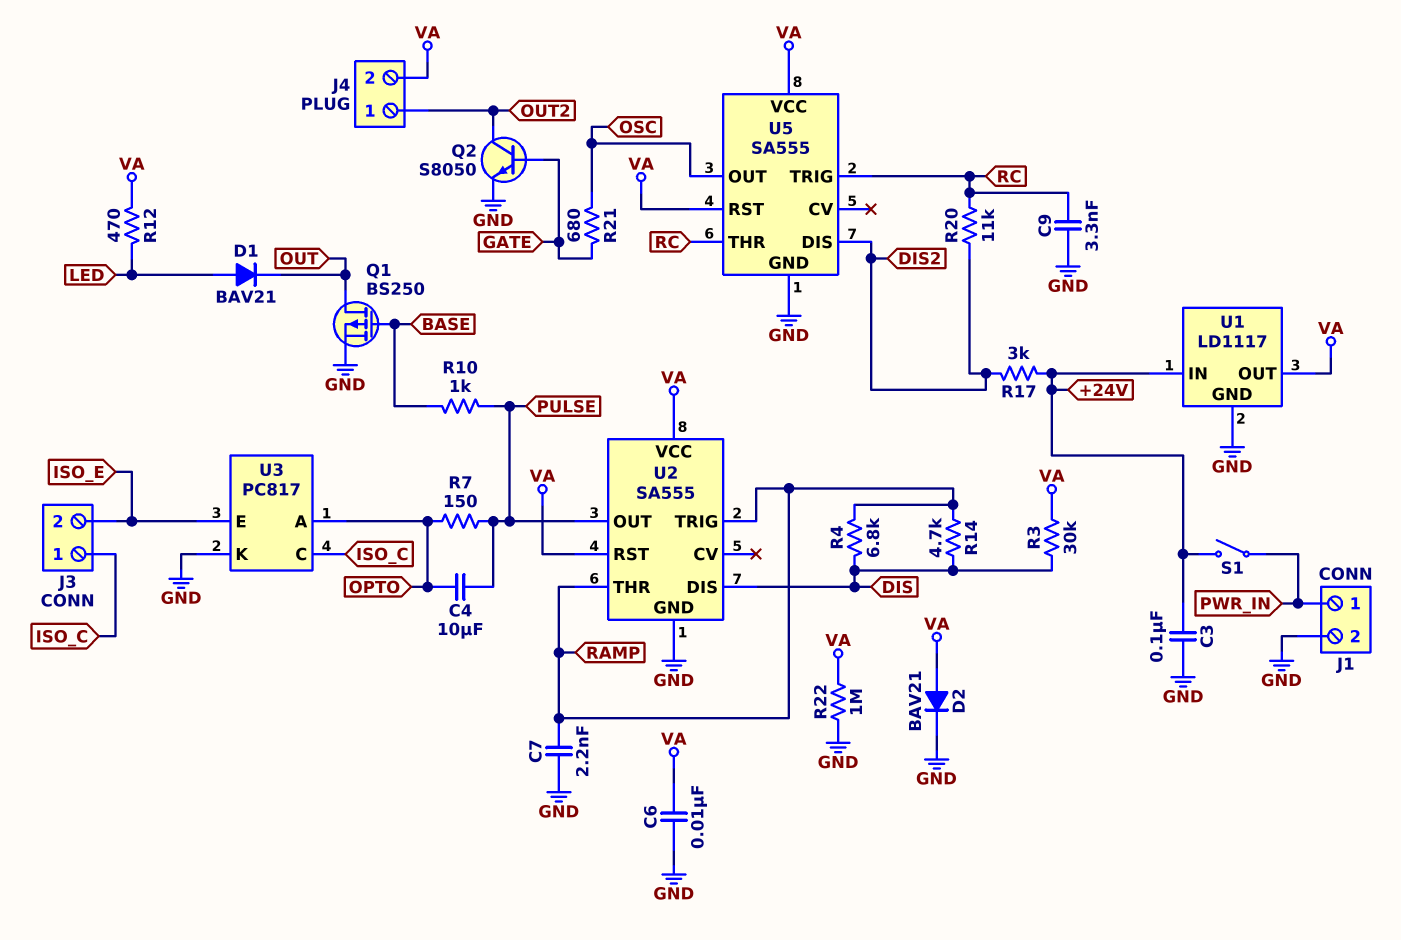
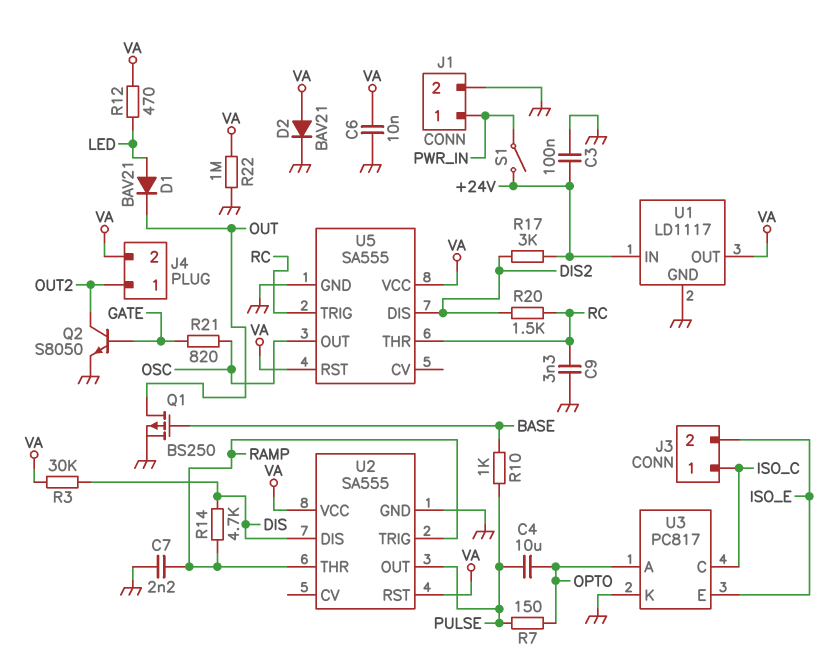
R4: 6.8k (DIS, RAMP) -> none
R20: 11k (DIS2, RC) -> 1.5k (DIS2, RC)
R21: 680 (GATE, OSC) -> 820 (GATE, OSC)

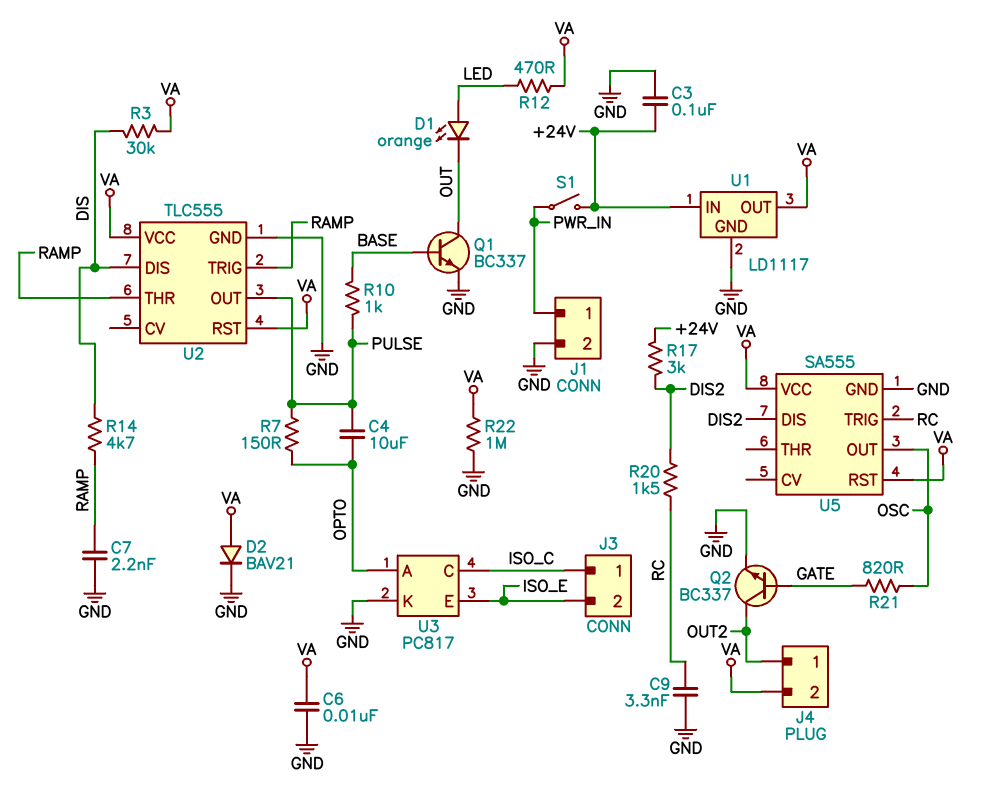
D1: diode BAV21 (A LED, K OUT) -> LED orange (A LED, K OUT)
Q1: PMOS BS250 (G BASE, D OUT, S GND) -> NPN BC337 (B BASE, C OUT, E GND)
Q2: NPN S8050 (B GATE, C OUT2, E GND) -> NPN BC337 (B GATE, C OUT2, E GND)
U2: SA555 -> TLC555
U5 pin THR: RC -> none

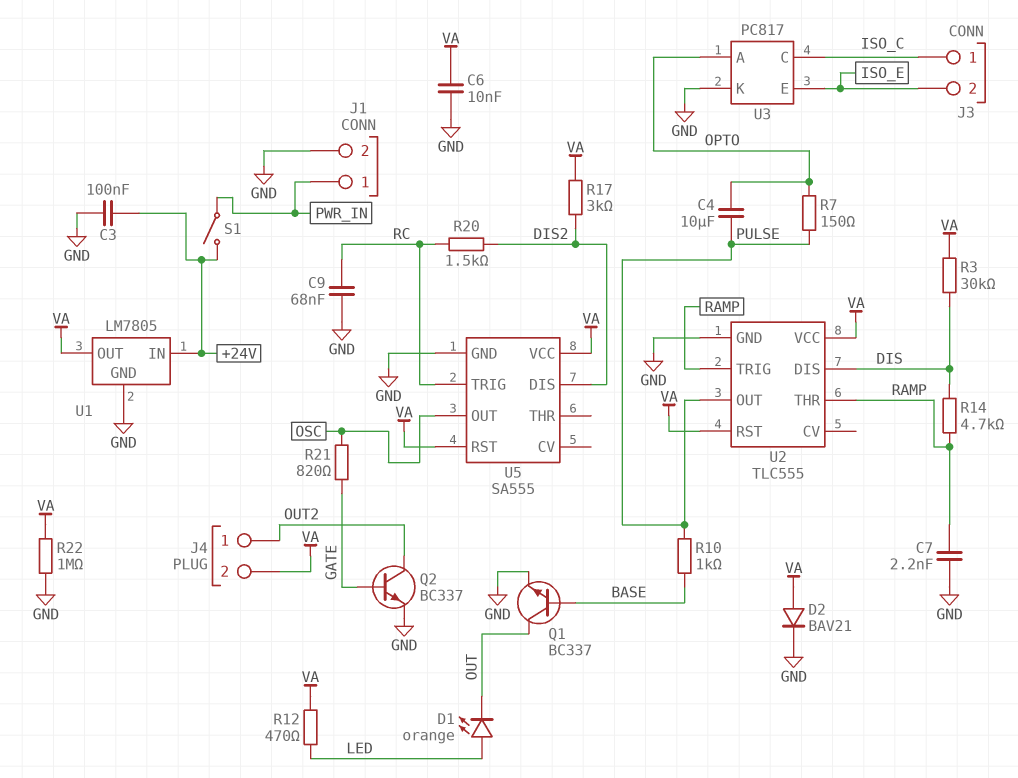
C9: 3.3nF (GND, RC) -> 68nF (GND, RC)
R17: 3k (+24V, DIS2) -> 3k (DIS2, VA)
U1: LD1117 -> LM7805

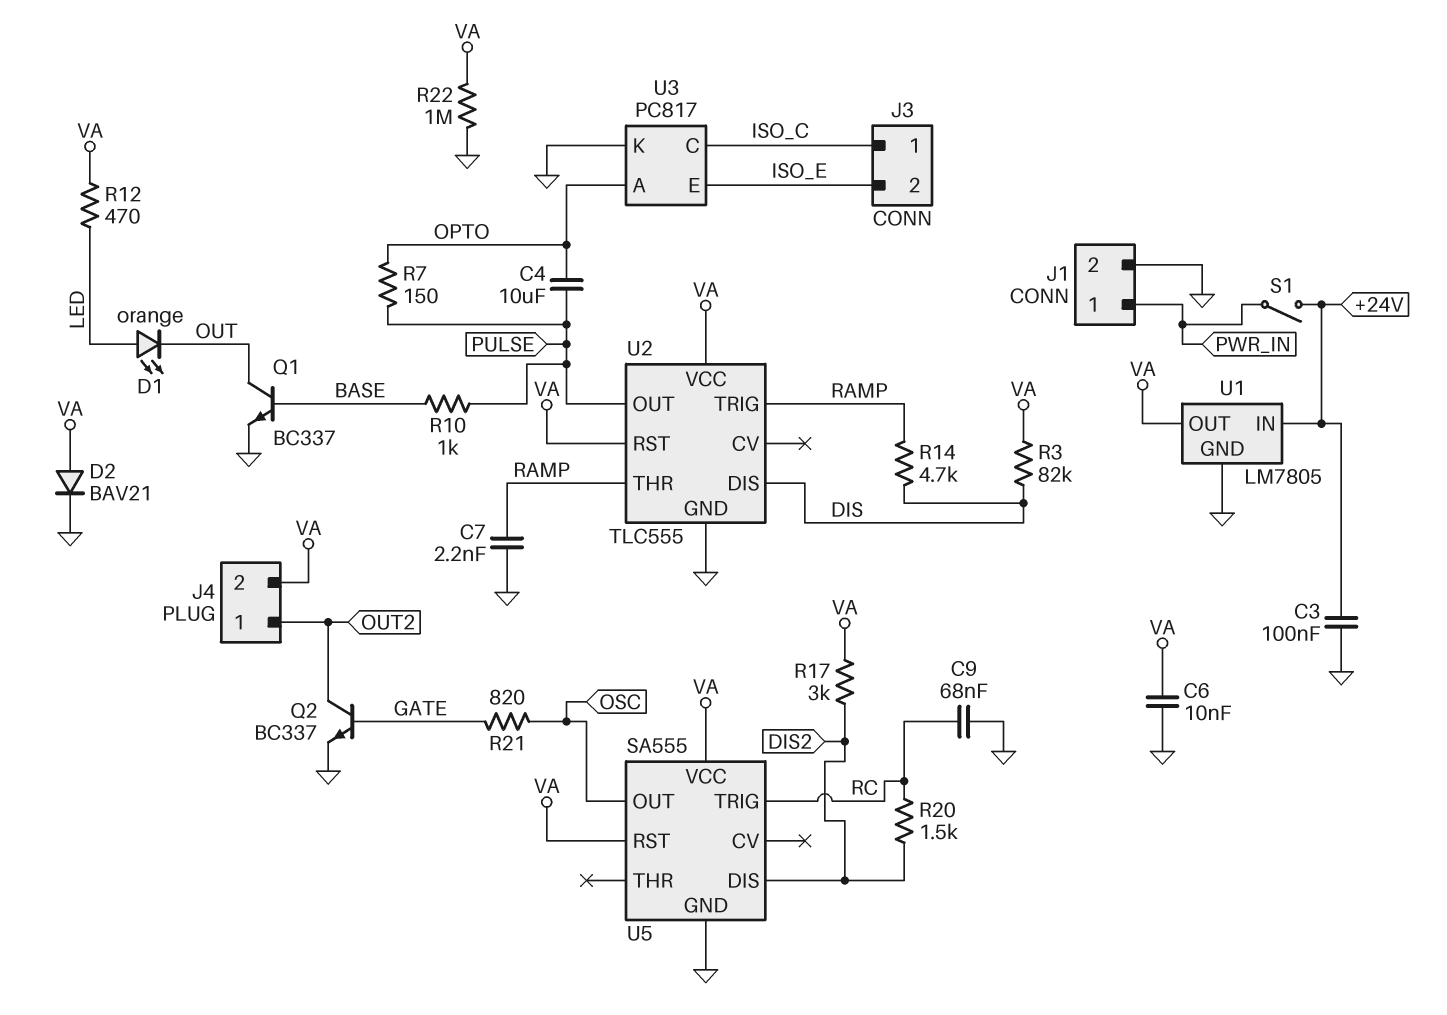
R3: 30k (DIS, VA) -> 82k (DIS, VA)

